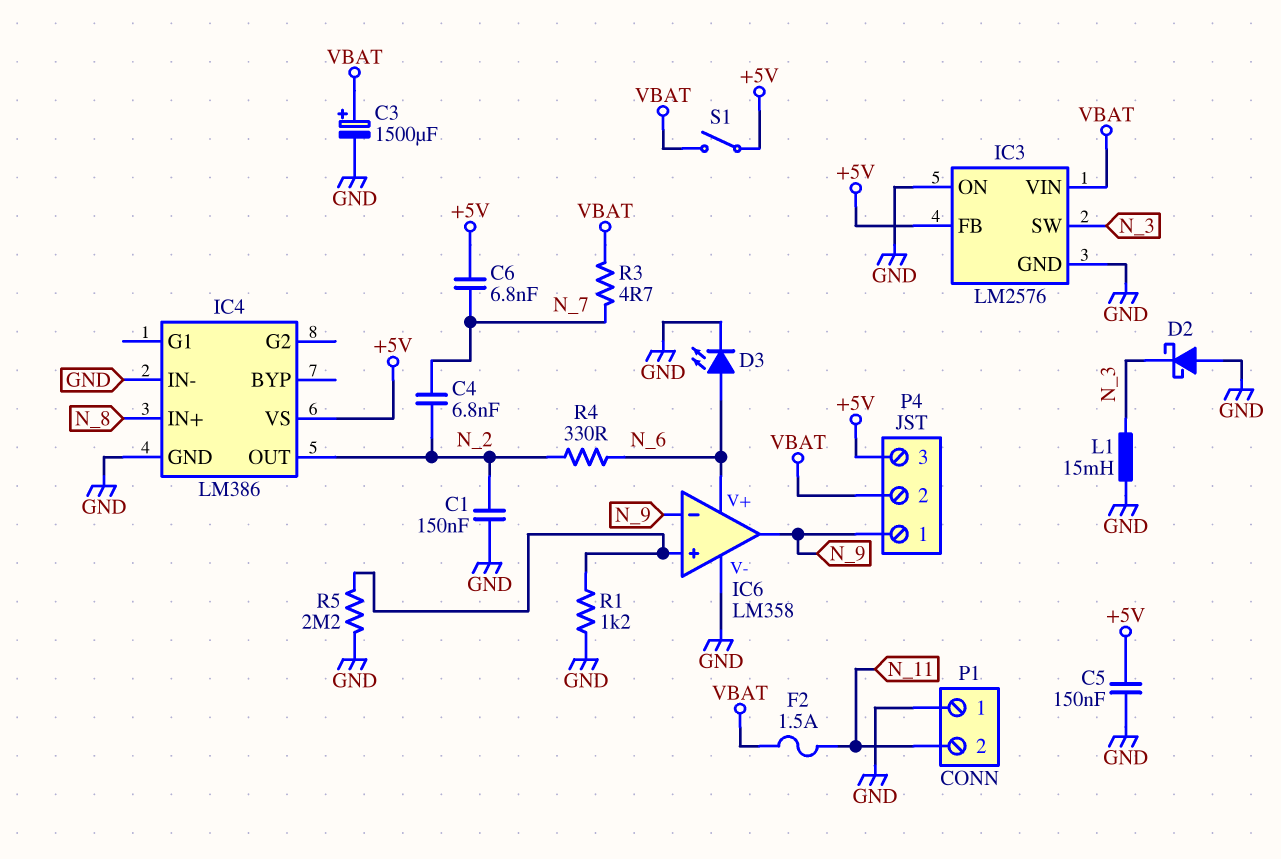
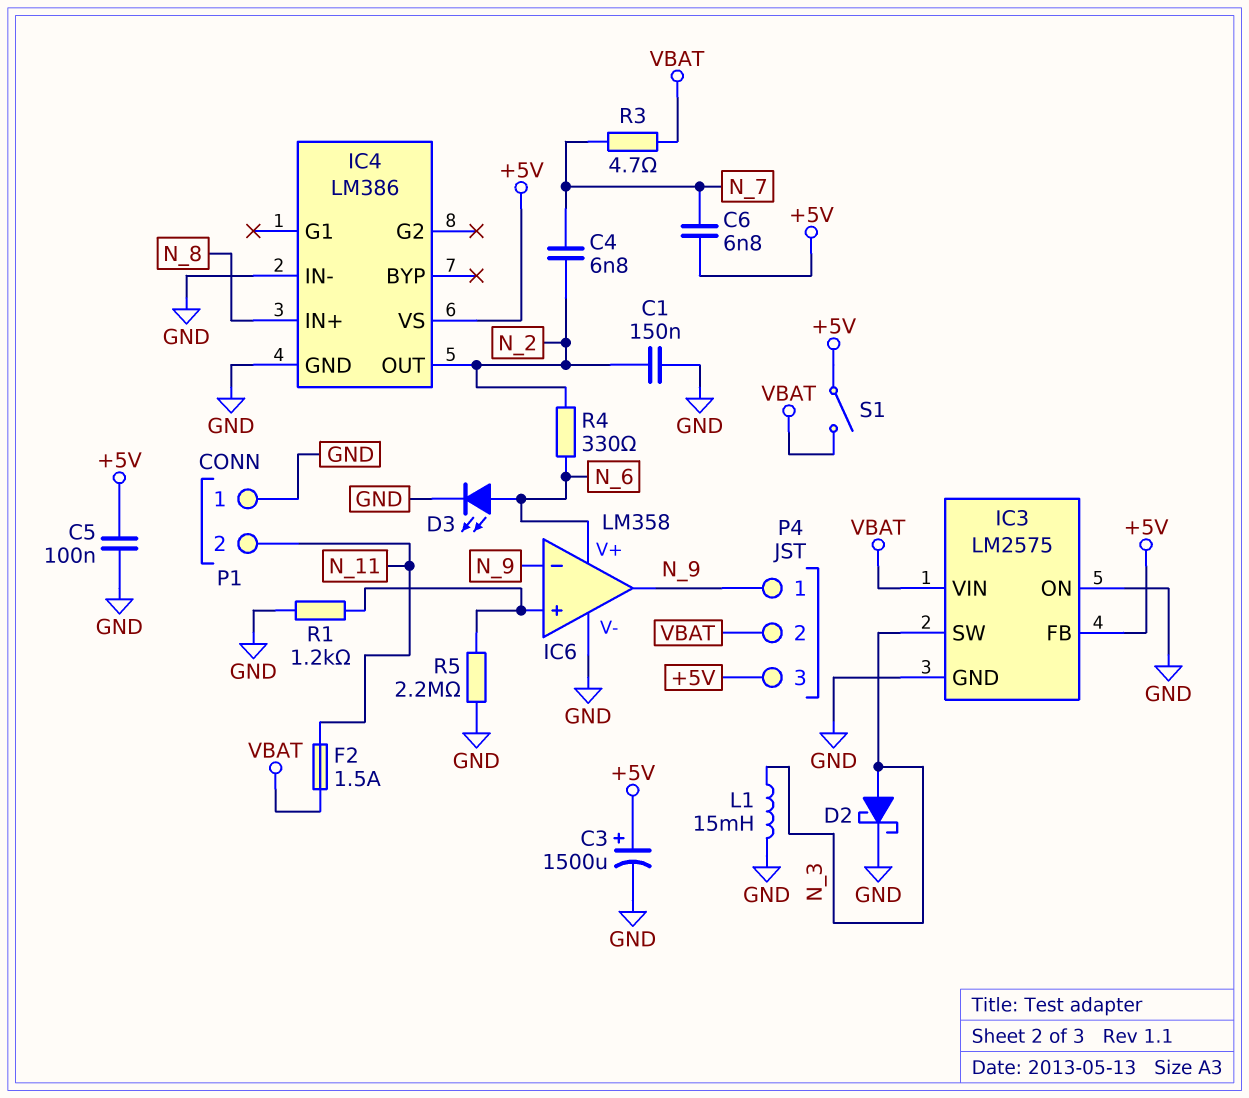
C3: 1500uF (plus VBAT, minus GND) -> 1500uF (plus +5V, minus GND)
C5: 150nF (+5V, GND) -> 100nF (+5V, GND)
D2: schottky (A GND, K N_3) -> schottky (A N_3, K GND)
IC3: LM2576 -> LM2575

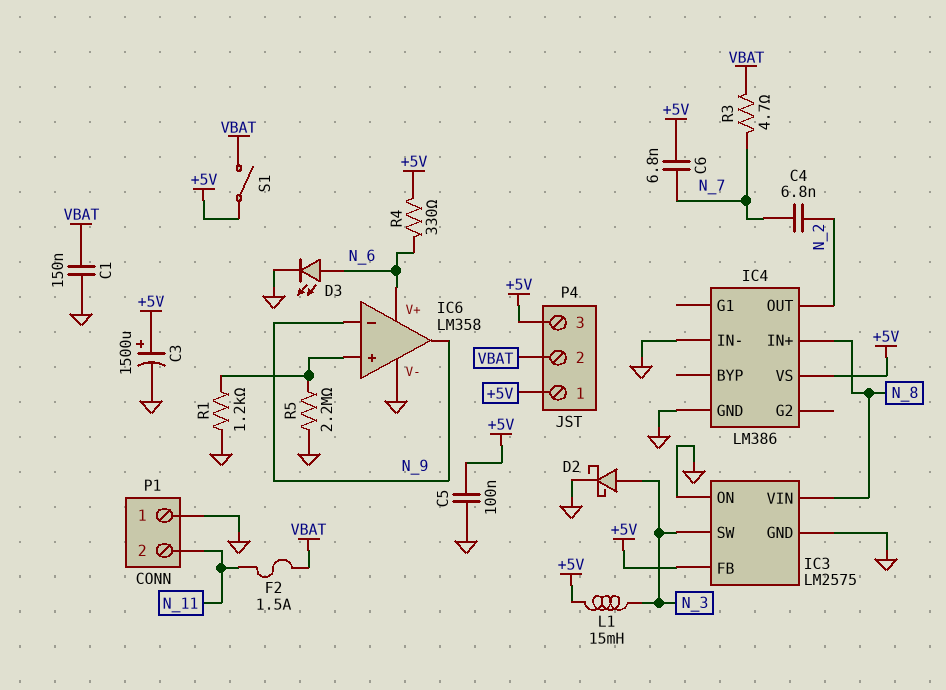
C1: 150nF (GND, N_2) -> 150nF (GND, VBAT)
IC3 pin VIN: VBAT -> N_8
L1: 15mH (GND, N_3) -> 15mH (+5V, N_3)
P4 pin 1: N_9 -> +5V
R4: 330 (N_2, N_6) -> 330 (+5V, N_6)

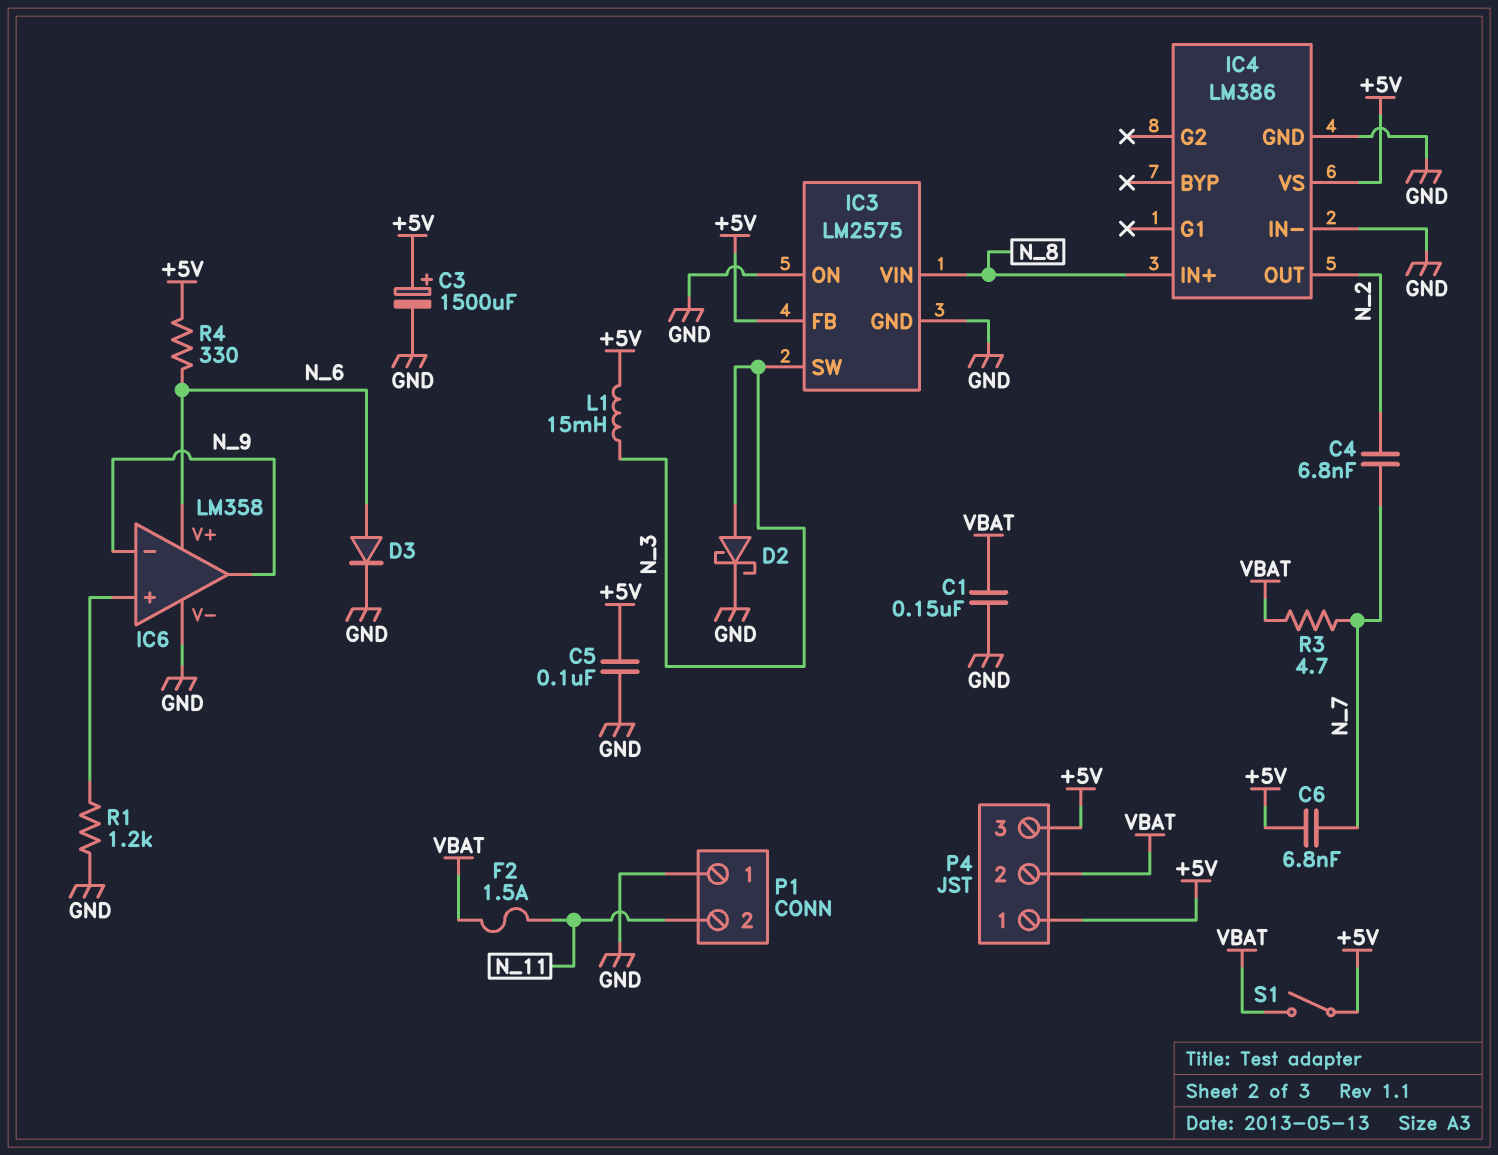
D3: LED (A N_6, K GND) -> diode (A N_6, K GND)
R5: 2.2M (GND, IC6/in+) -> none

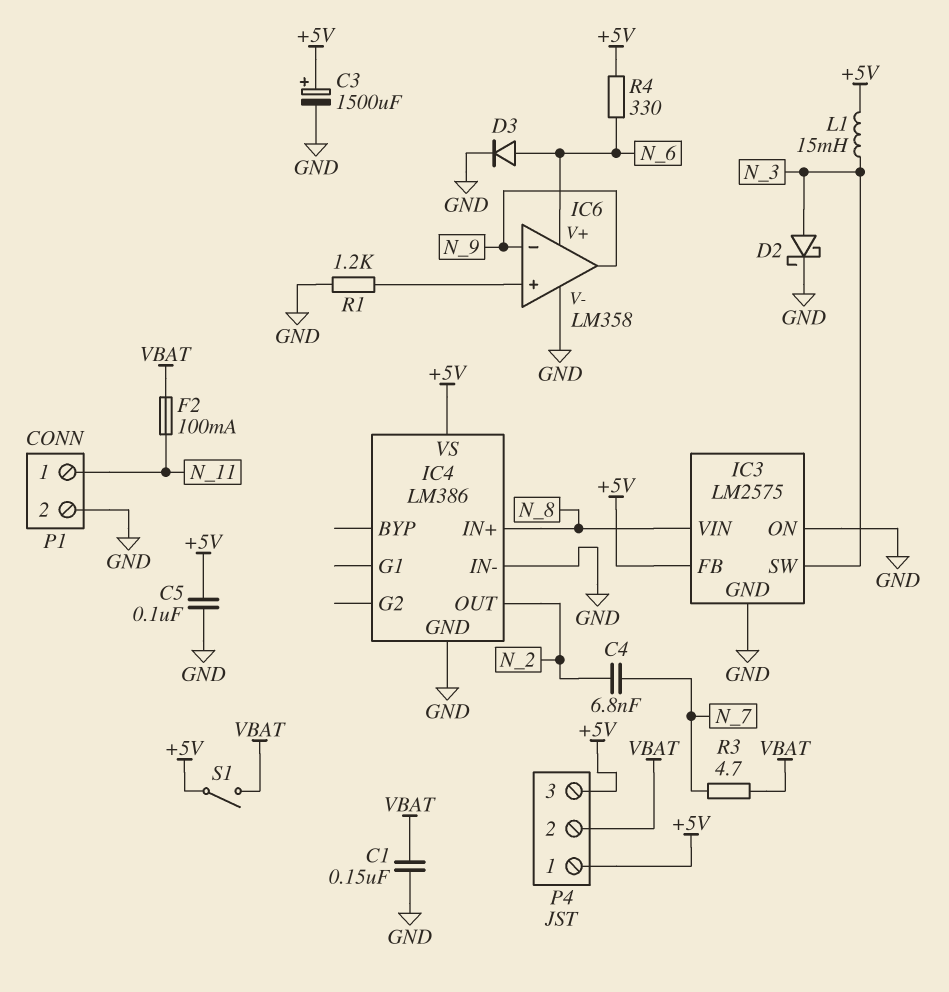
C6: 6.8nF (+5V, N_7) -> none
F2: 1.5A (N_11, VBAT) -> 100mA (N_11, VBAT)
P1 pin 1: GND -> N_11
P1 pin 2: N_11 -> GND

